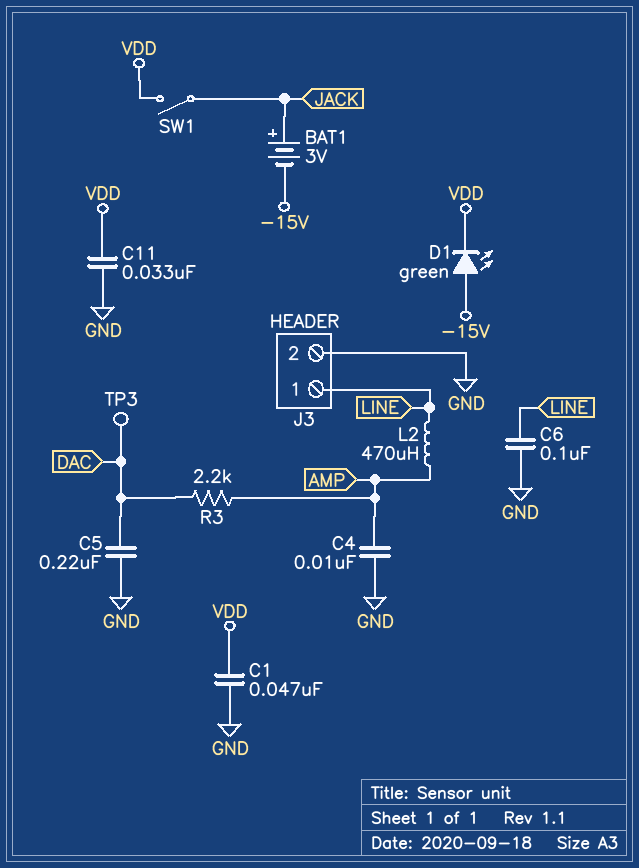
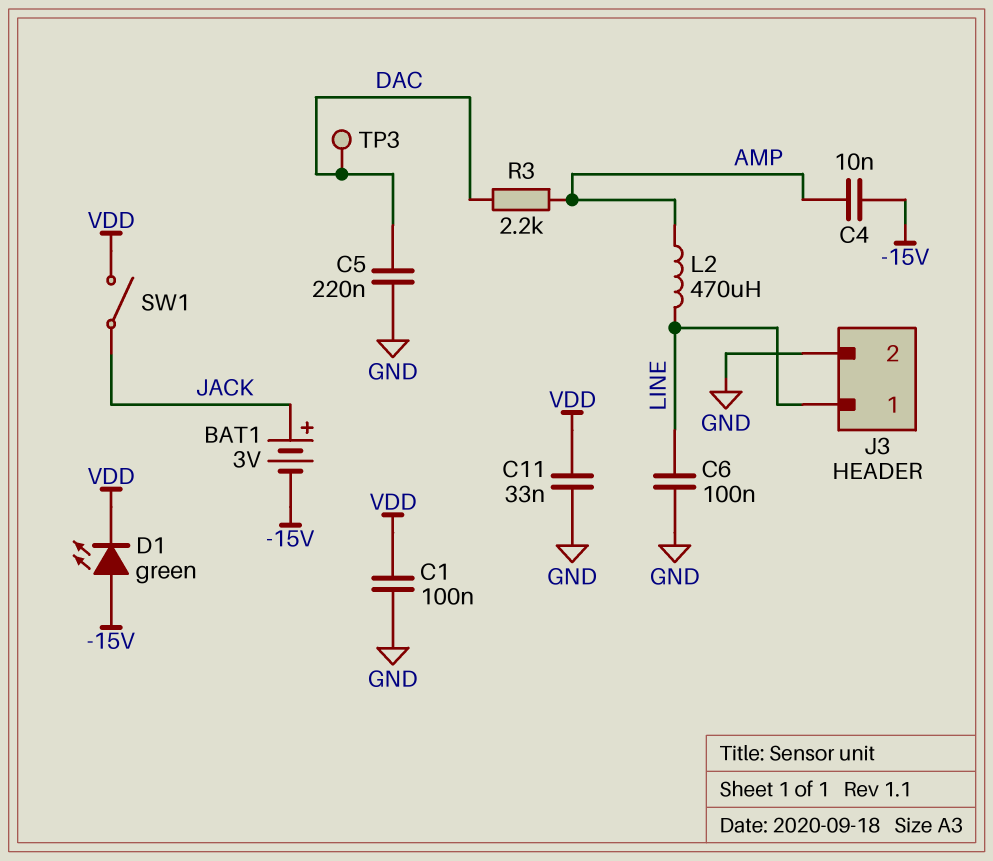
C1: 47nF (GND, VDD) -> 100nF (GND, VDD)
C4: 10nF (AMP, GND) -> 10nF (-15V, AMP)

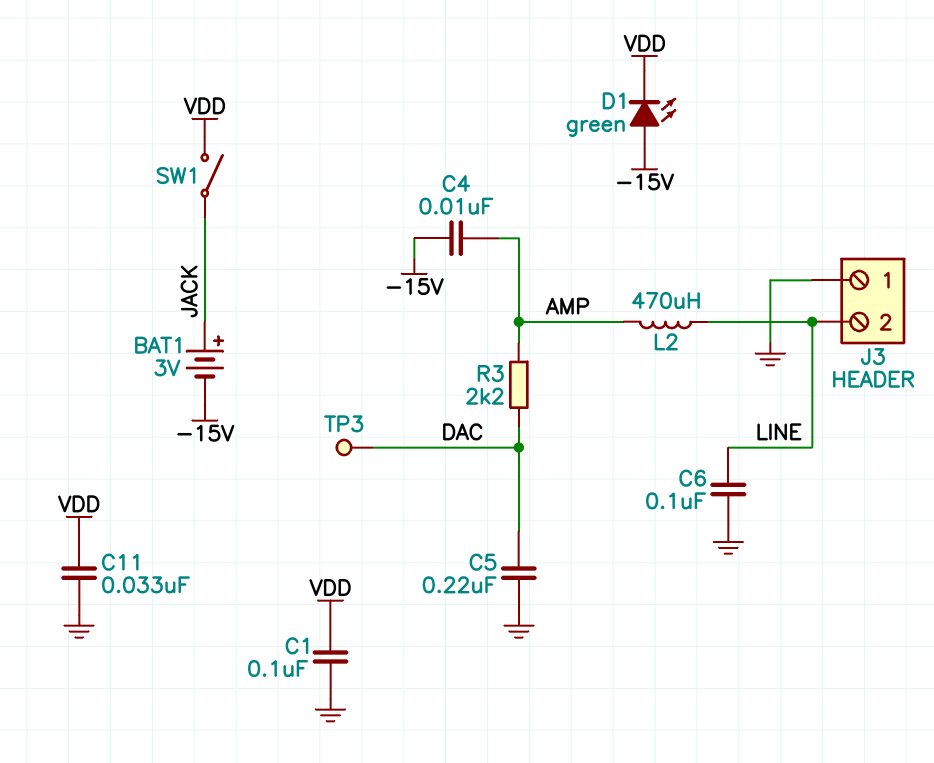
J3 pin 1: LINE -> GND
J3 pin 2: GND -> LINE

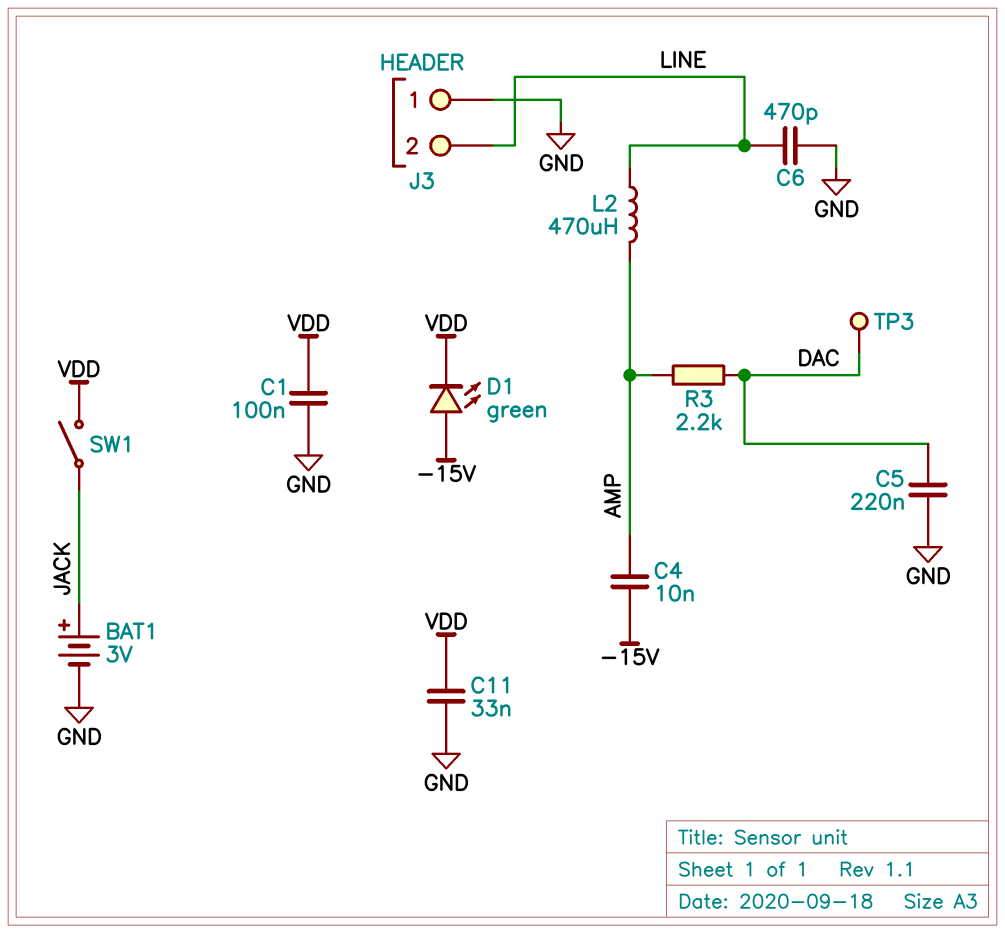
BAT1: 3V (plus JACK, minus -15V) -> 3V (plus JACK, minus GND)
C6: 100nF (GND, LINE) -> 470pF (GND, LINE)

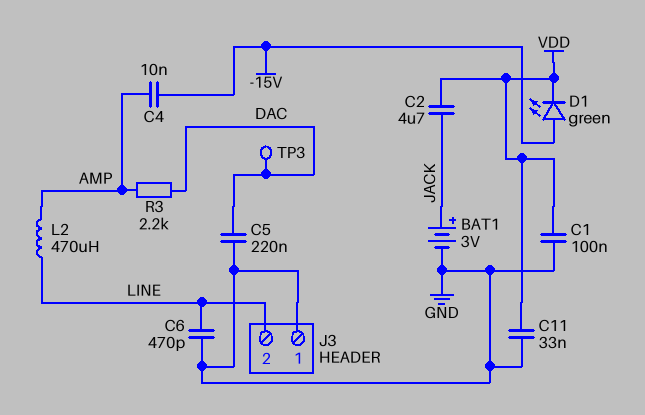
C2: none -> 4.7uF (JACK, VDD)
SW1: switch (JACK, VDD) -> none

